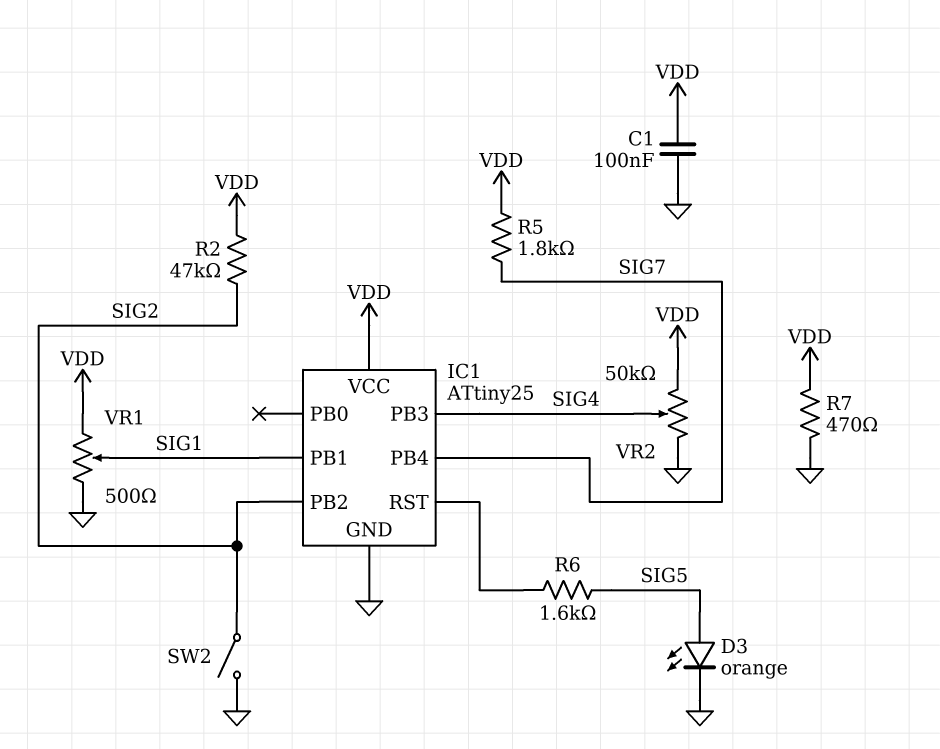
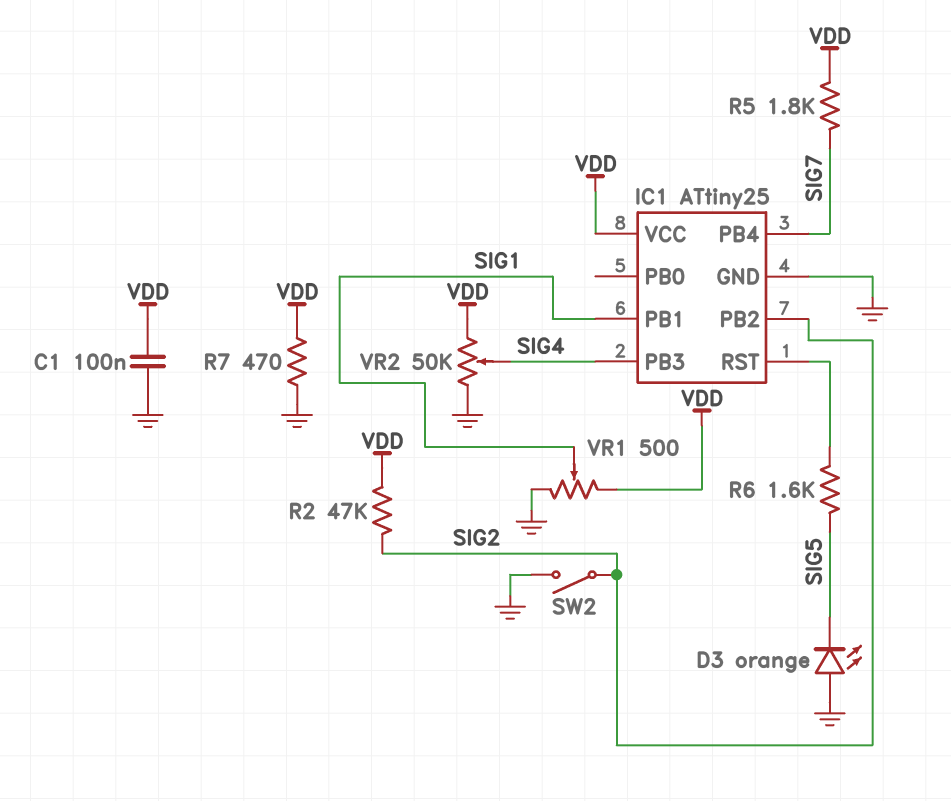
D3: LED orange (A SIG5, K GND) -> LED orange (A GND, K SIG5)

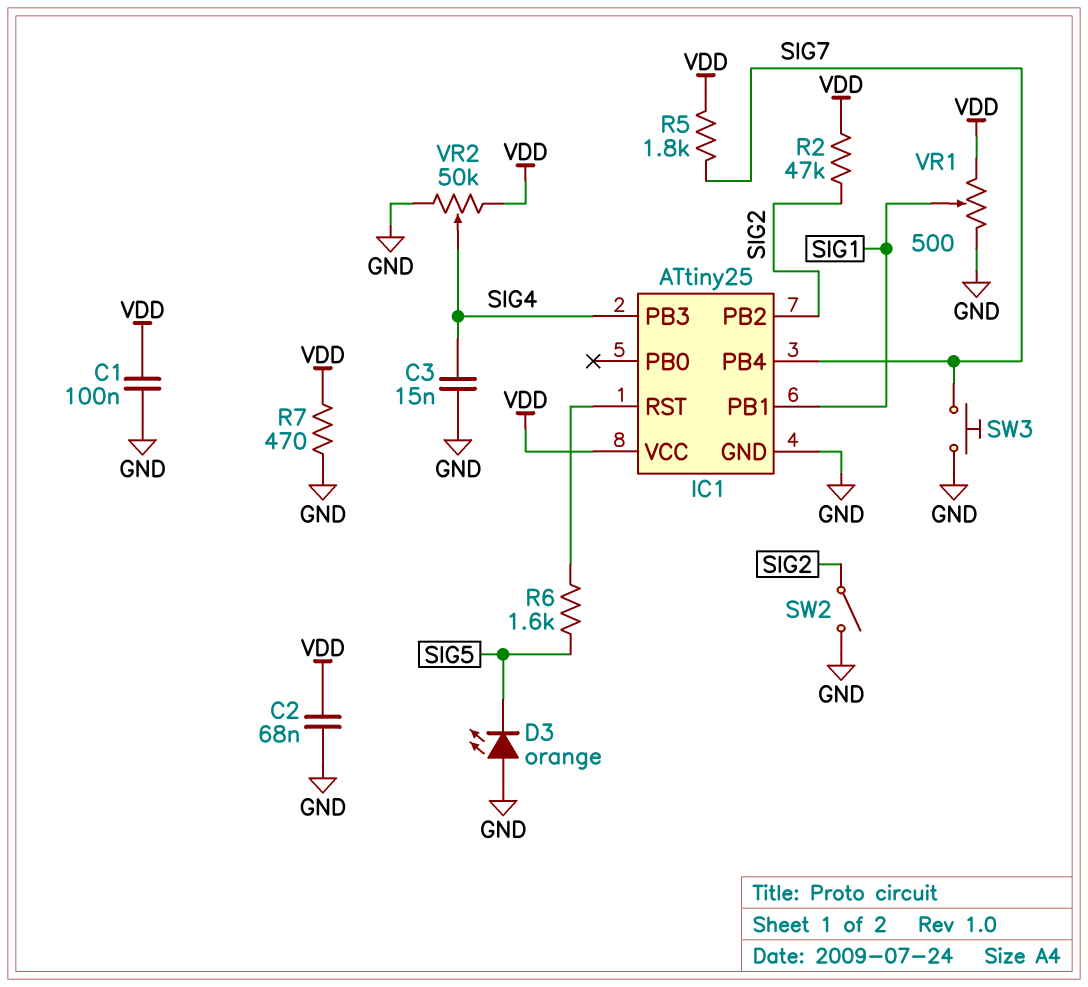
C2: none -> 68nF (GND, VDD)
C3: none -> 15nF (GND, SIG4)
SW3: none -> button (GND, SIG7)

